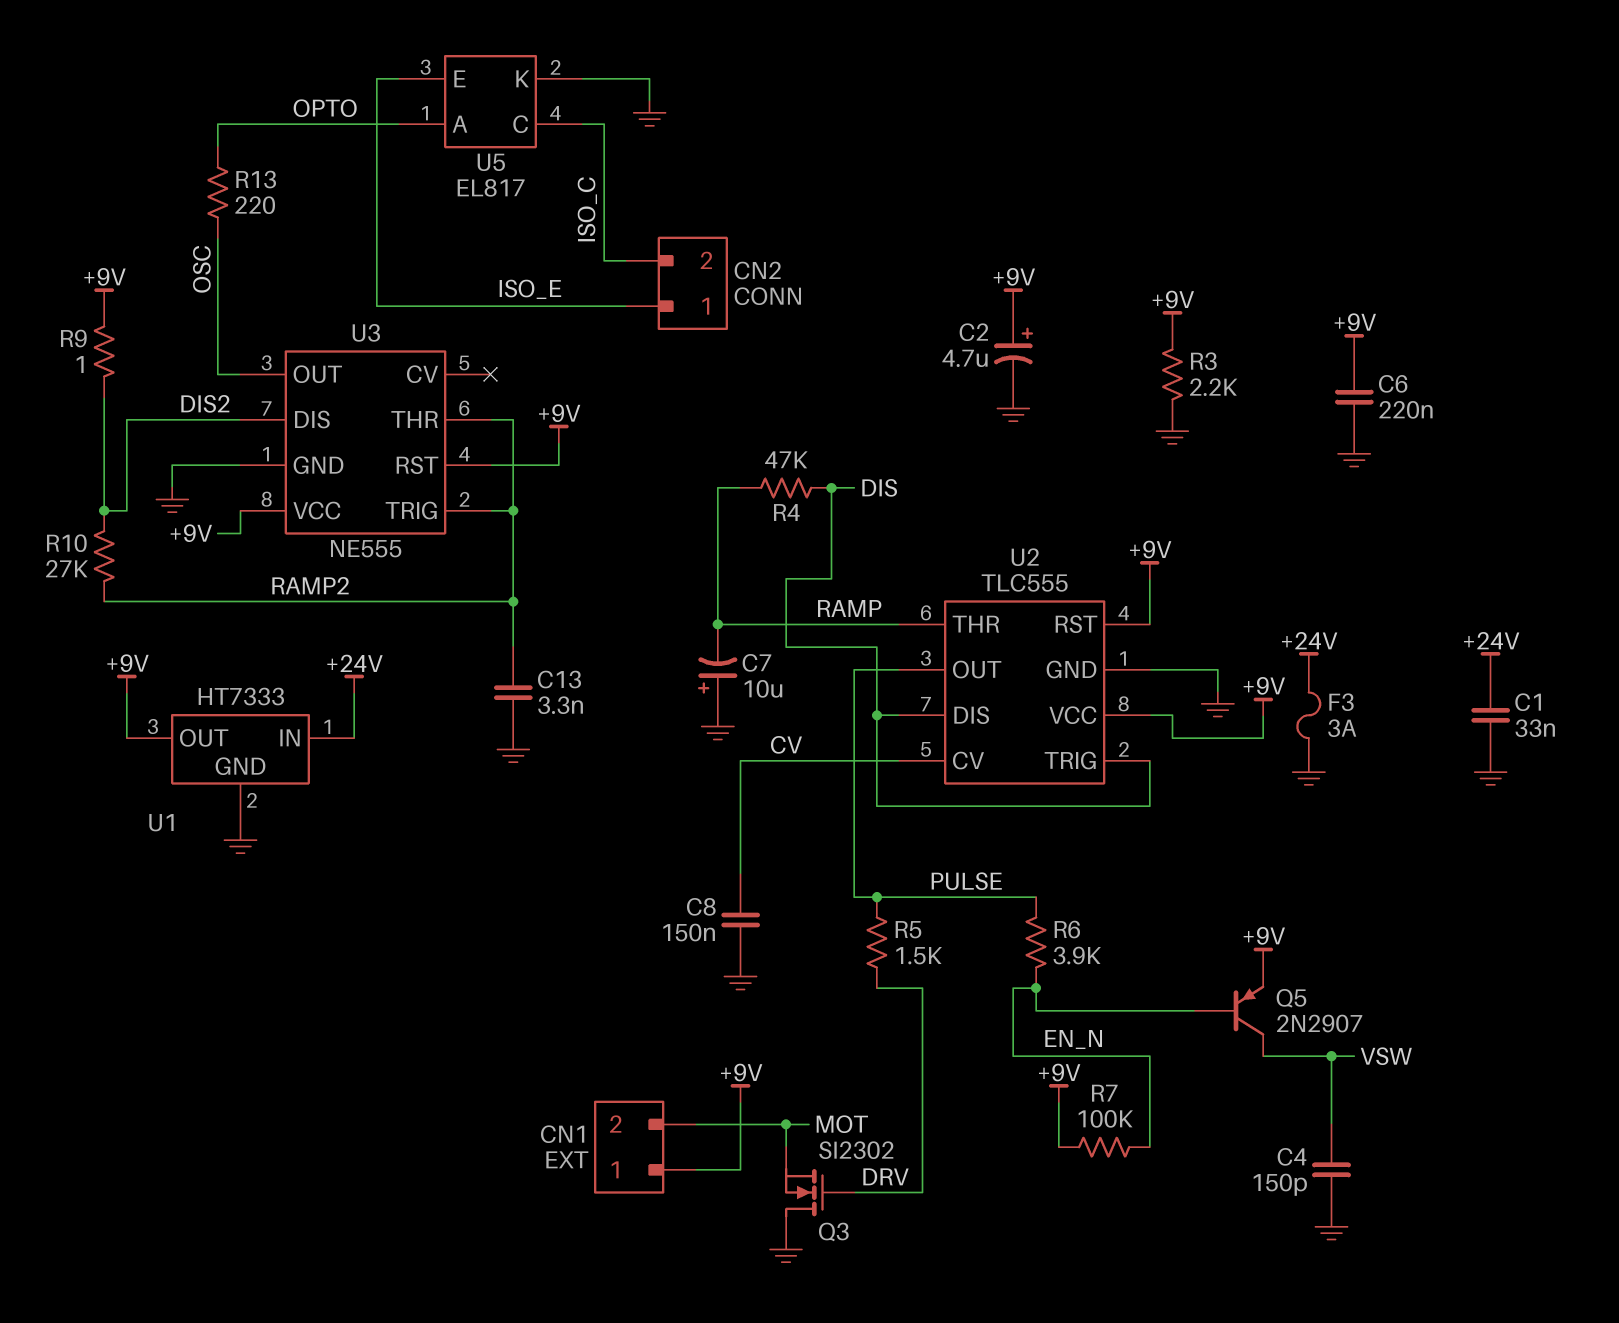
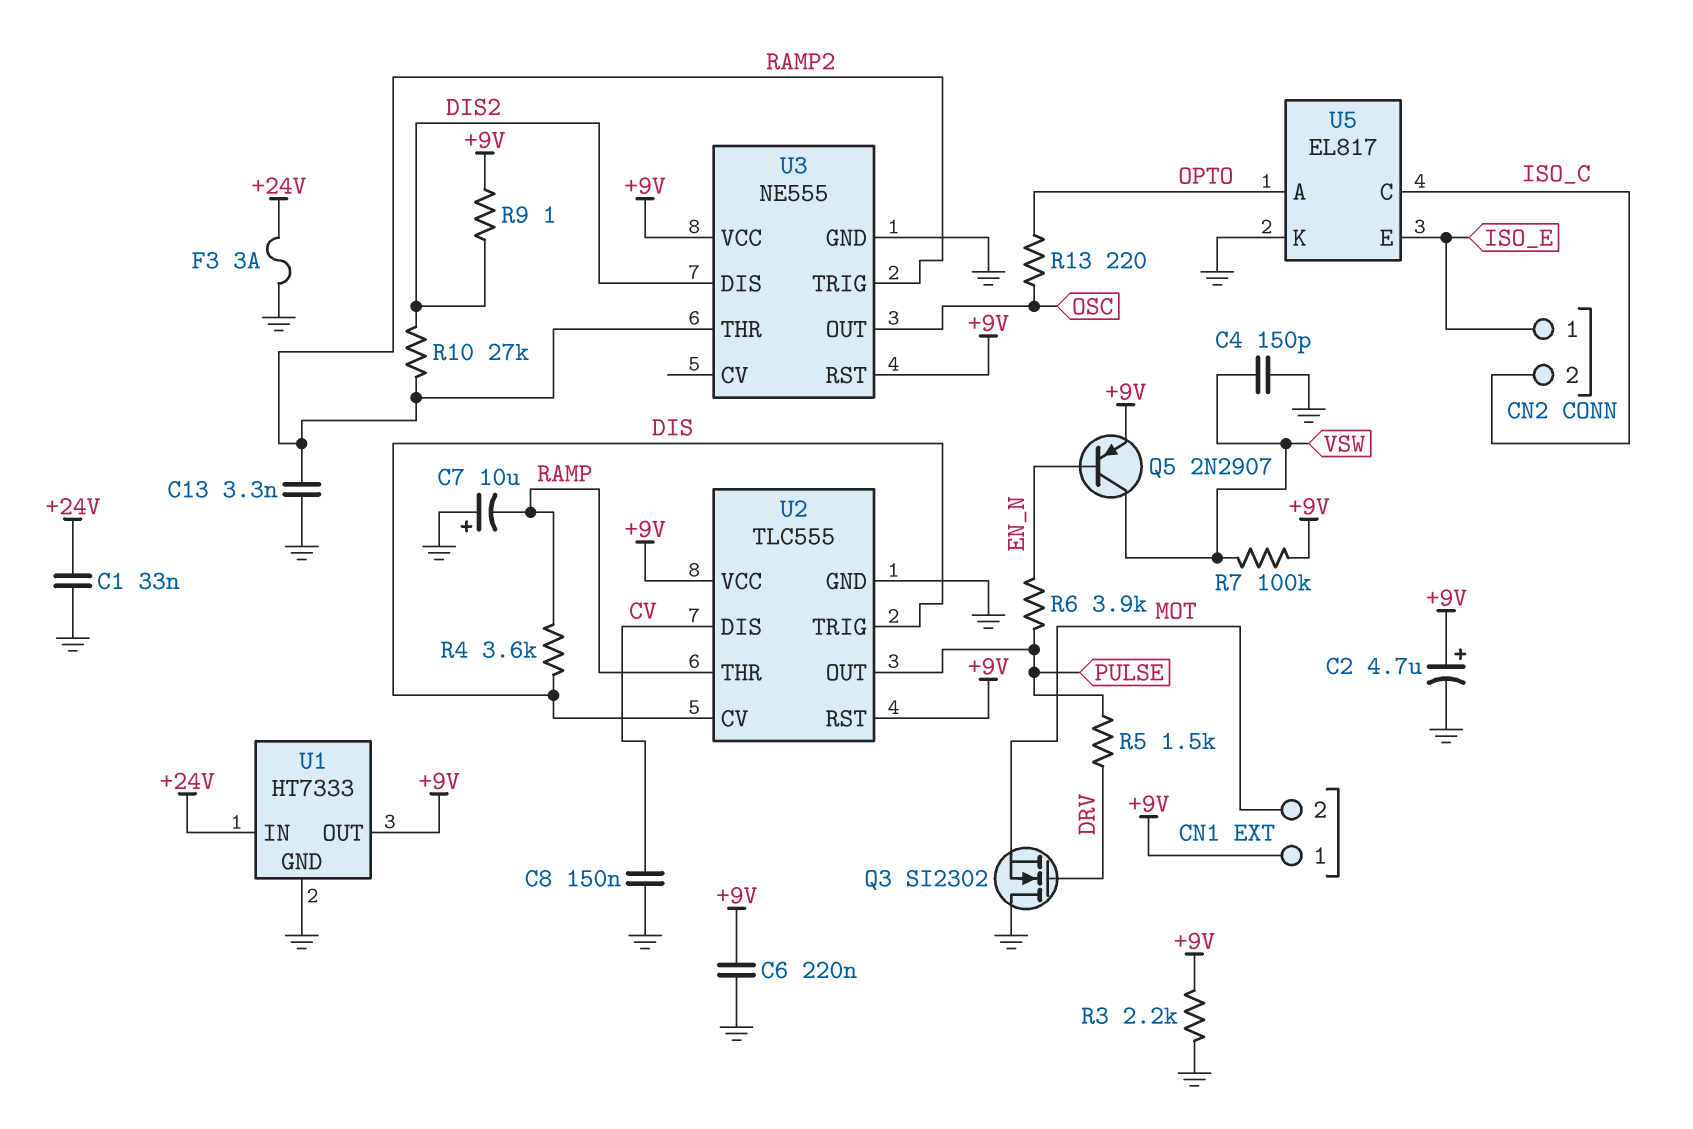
R4: 47k (DIS, RAMP) -> 3.6k (DIS, RAMP)
R7: 100k (+9V, EN_N) -> 100k (+9V, VSW)
U2 pin CV: CV -> DIS
U2 pin DIS: DIS -> CV

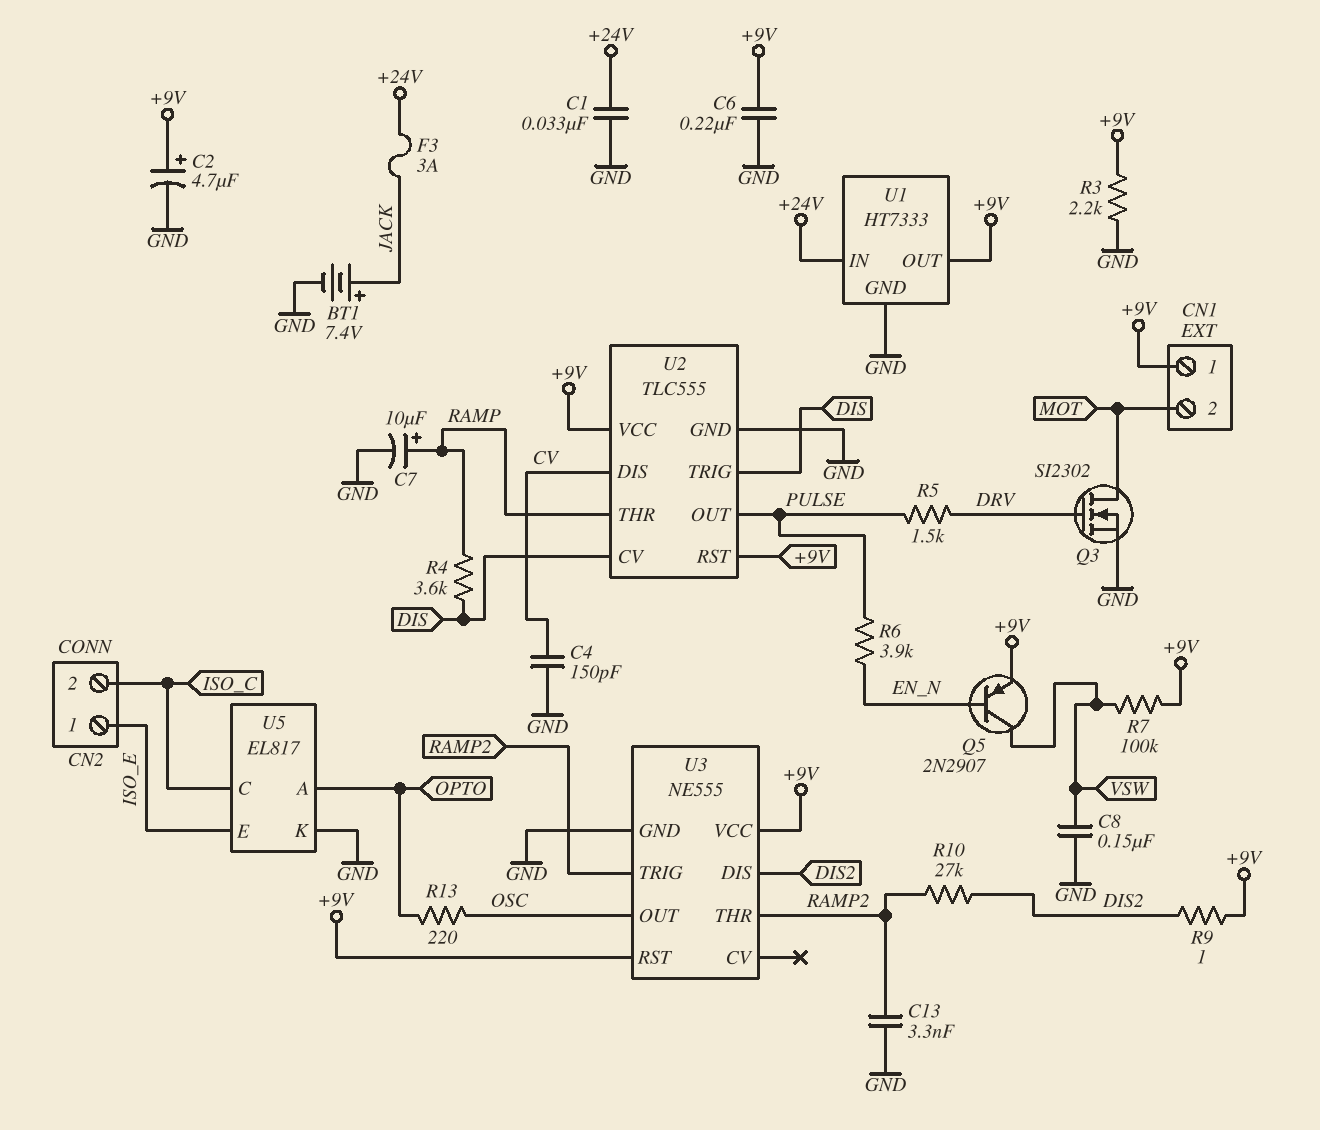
BT1: none -> 7.4V (plus JACK, minus GND)
C4: 150pF (GND, VSW) -> 150pF (CV, GND)
C7: 10uF (plus GND, minus RAMP) -> 10uF (plus RAMP, minus GND)
C8: 150nF (CV, GND) -> 150nF (GND, VSW)
F3: 3A (+24V, GND) -> 3A (+24V, JACK)
Q3: NMOS SI2302 (G DRV, D GND, S MOT) -> NMOS SI2302 (G DRV, D MOT, S GND)

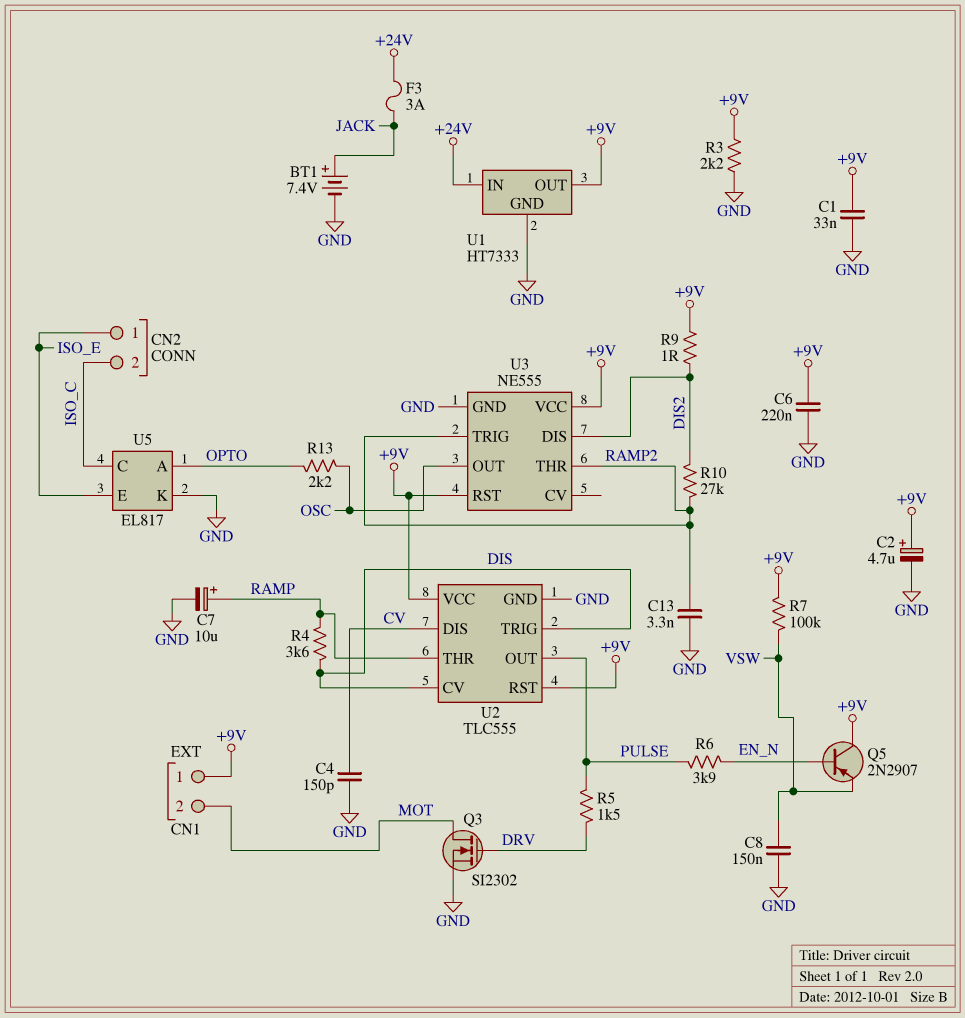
C1: 33nF (+24V, GND) -> 33nF (+9V, GND)
Q5: PNP 2N2907 (B EN_N, C VSW, E +9V) -> PNP 2N2907 (B EN_N, C +9V, E VSW)
R13: 220 (OPTO, OSC) -> 2.2k (OPTO, OSC)

